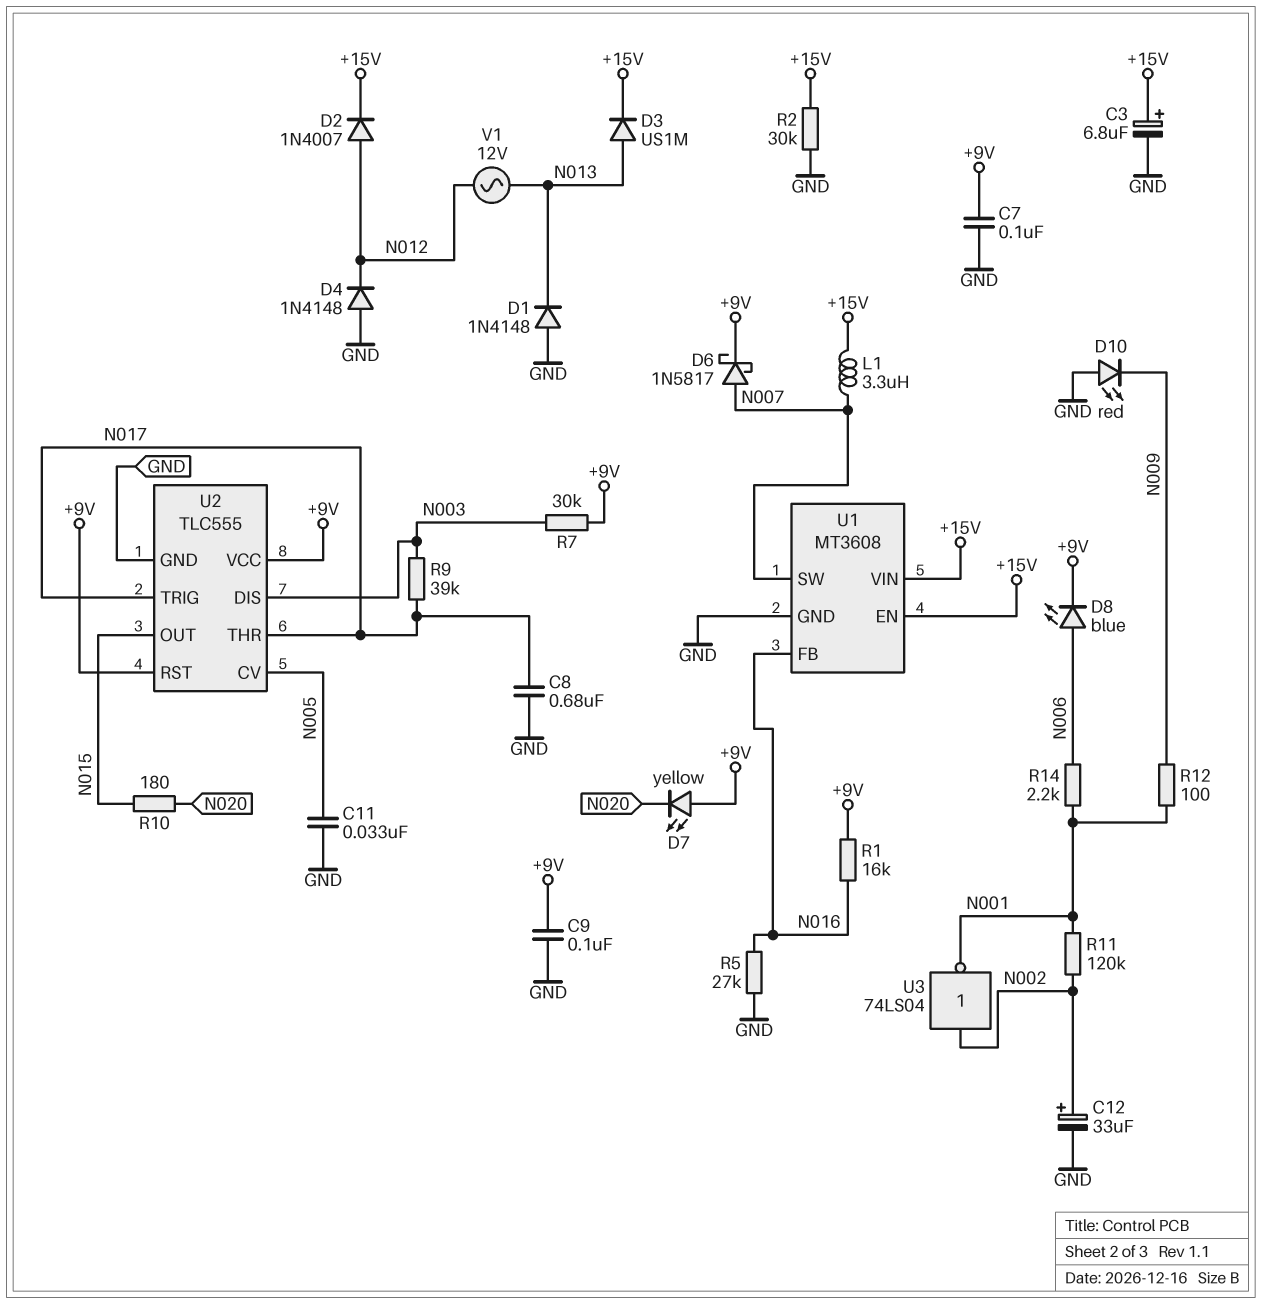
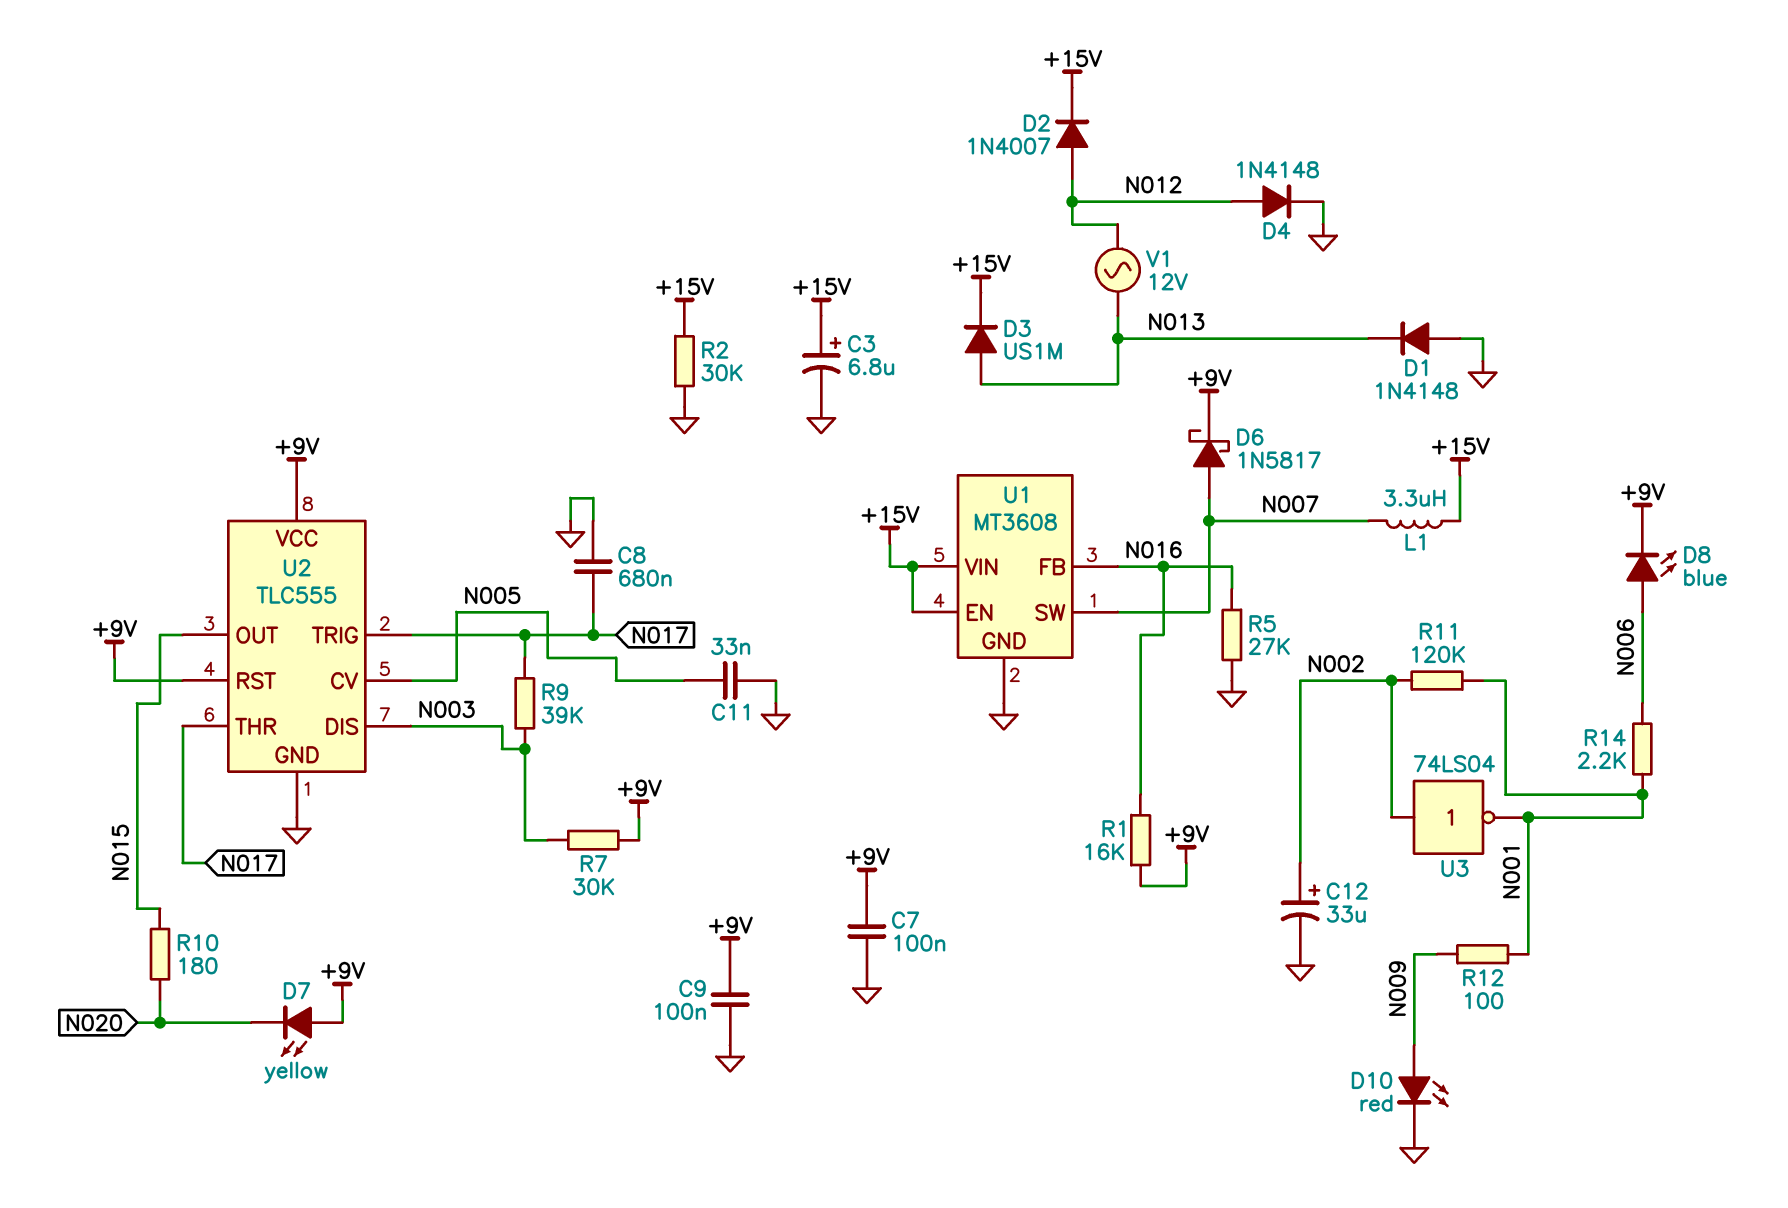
D4: diode 1N4148 (A GND, K N012) -> diode 1N4148 (A N012, K GND)
D10: LED red (A GND, K N009) -> LED red (A N009, K GND)

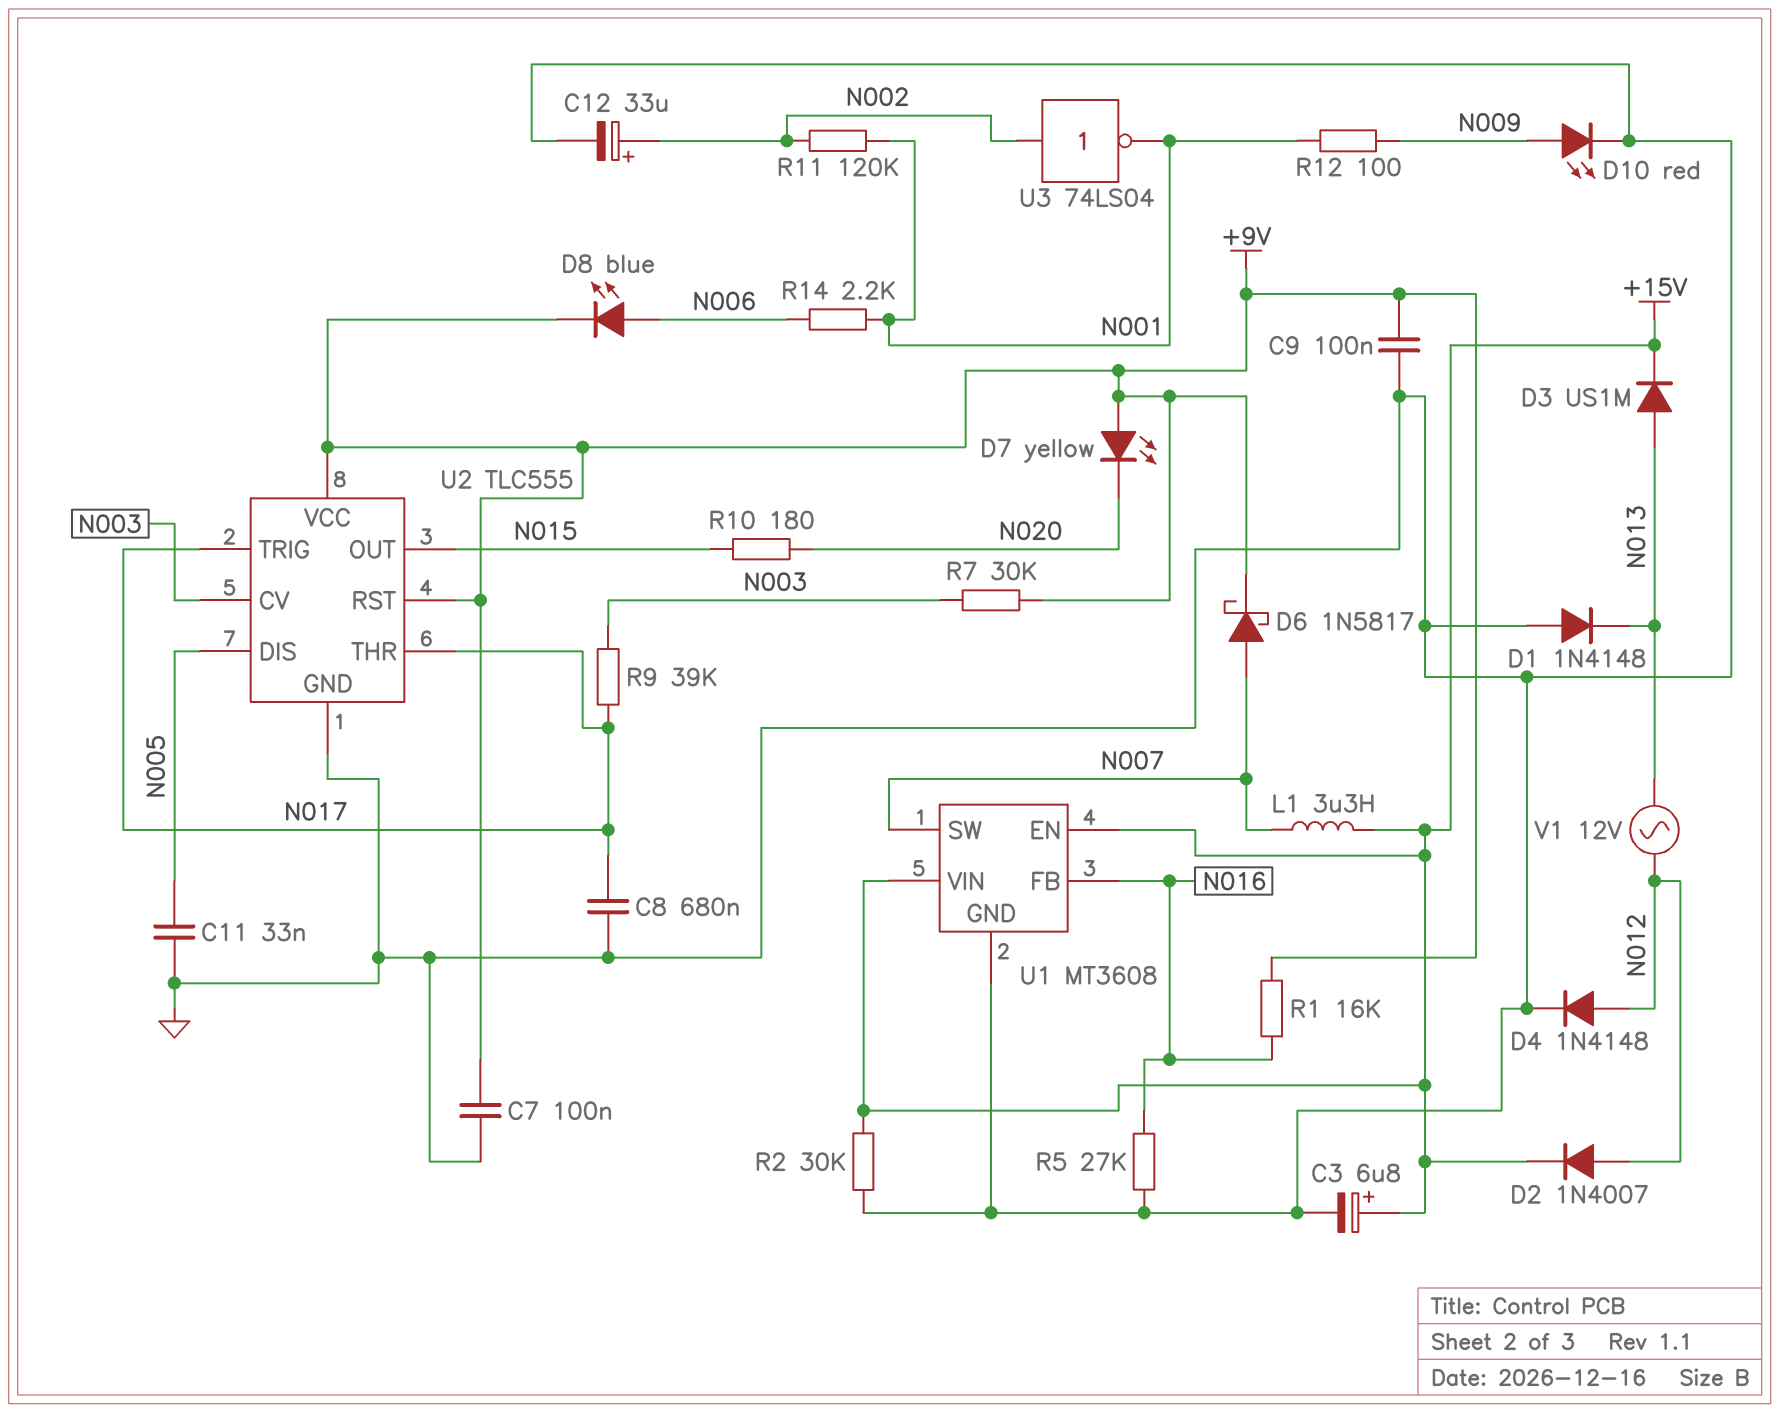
U2 pin CV: N005 -> N003
U2 pin DIS: N003 -> N005

